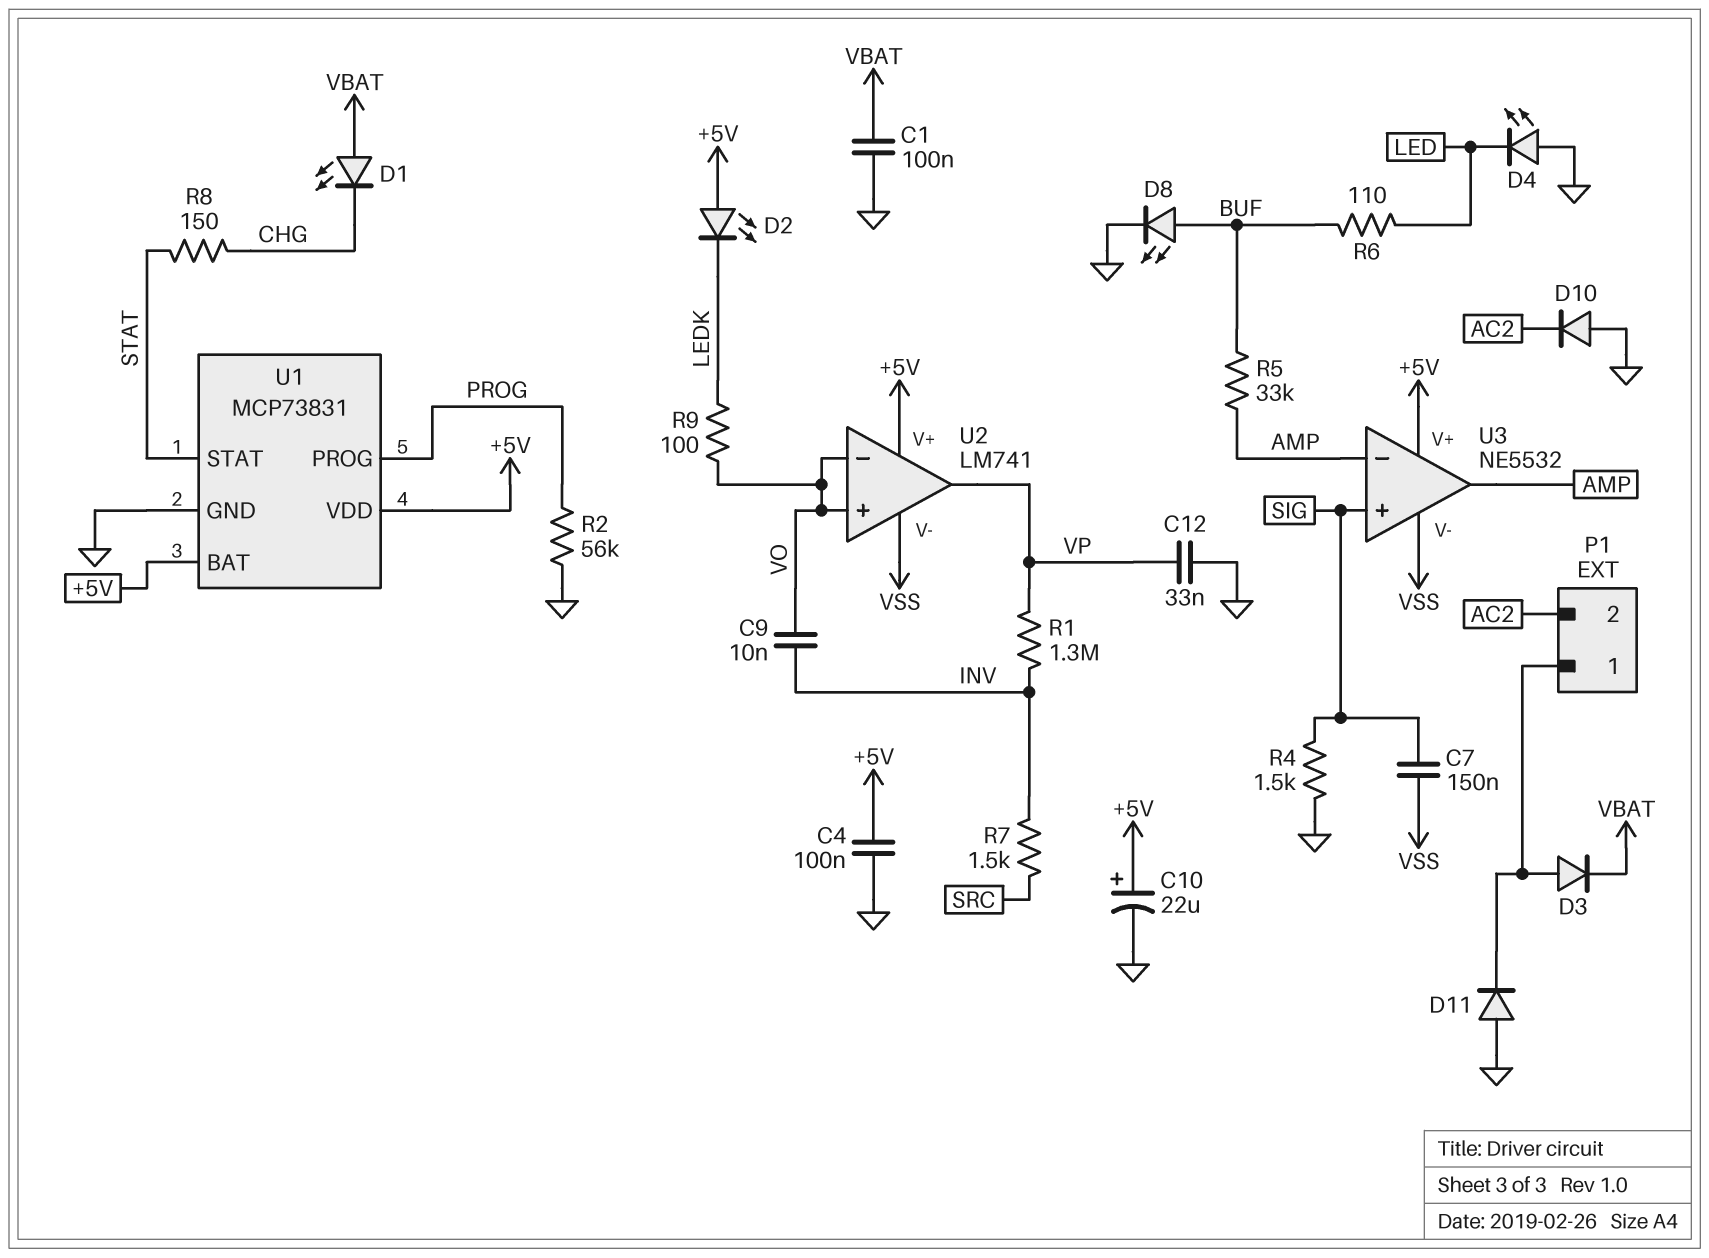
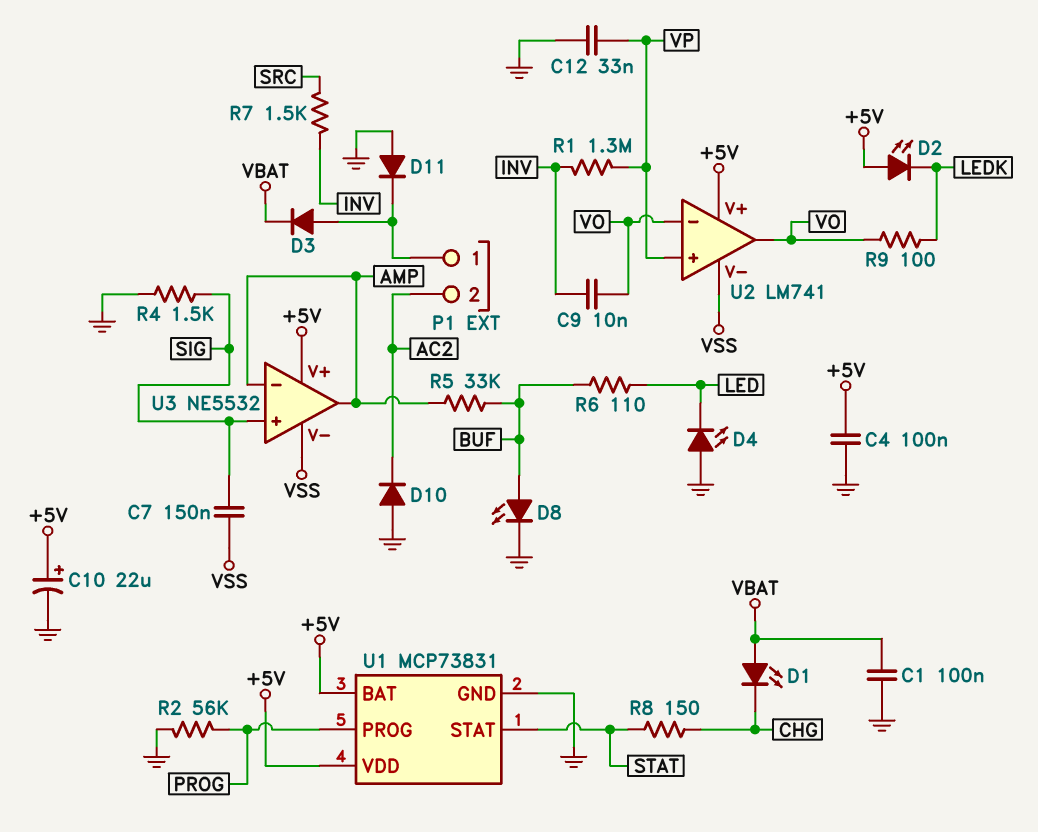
U2 pin in+: VO -> VP
U2 pin out: VP -> VO

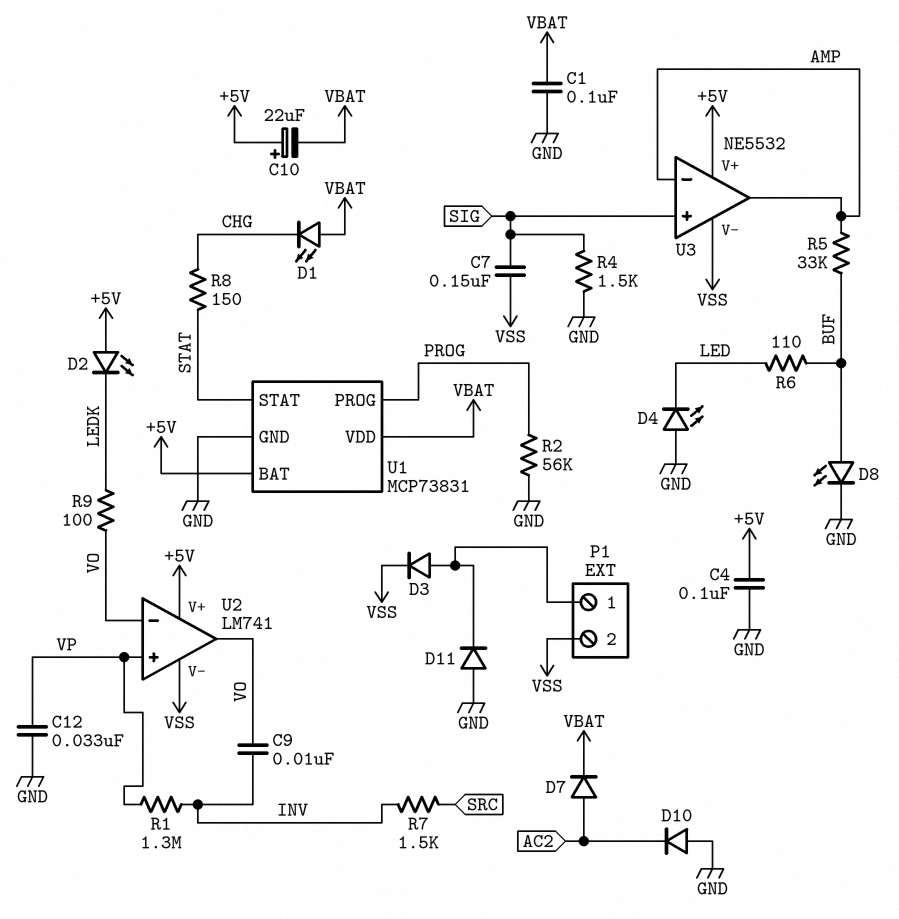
C10: 22uF (plus +5V, minus GND) -> 22uF (plus +5V, minus VBAT)
D3: diode (A P1/1, K VBAT) -> diode (A P1/1, K VSS)
D7: none -> diode (A AC2, K VBAT)
P1 pin 2: AC2 -> VSS
U1 pin VDD: +5V -> VBAT

